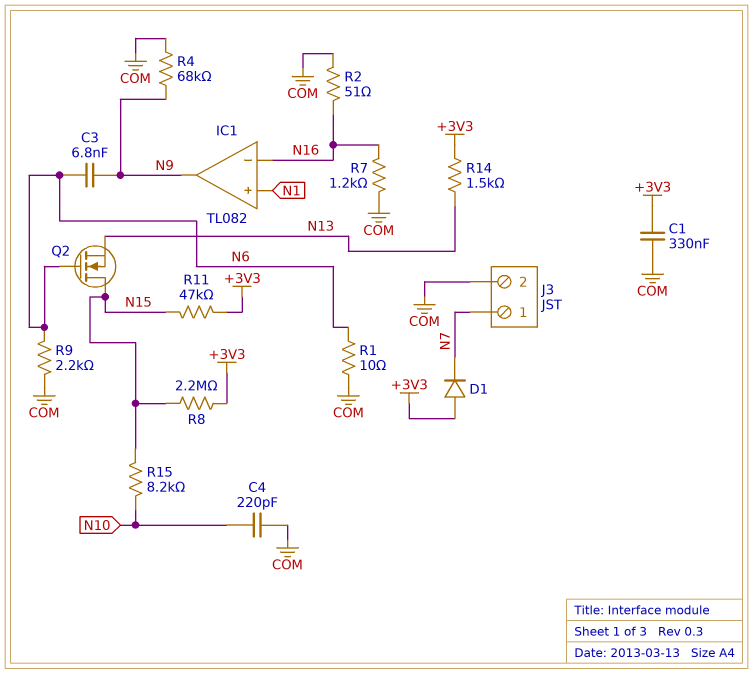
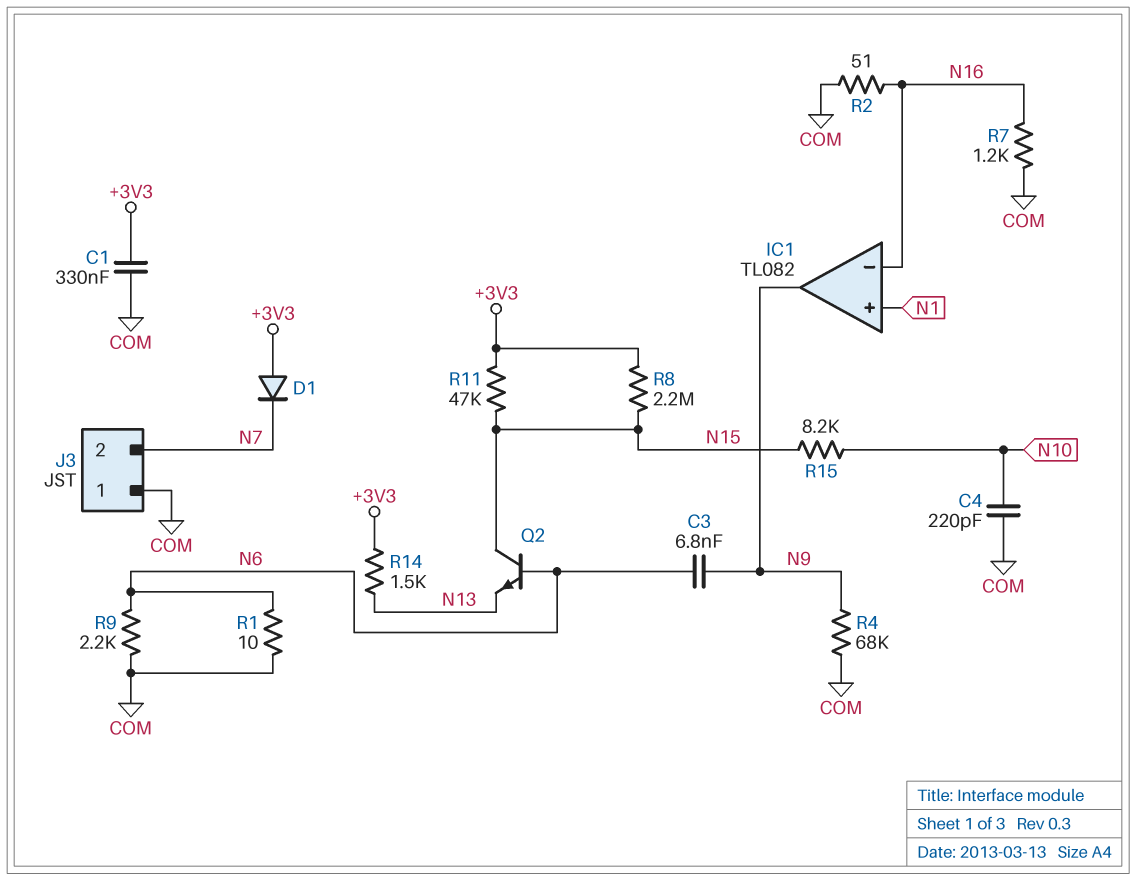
J3 pin 1: N7 -> COM
J3 pin 2: COM -> N7
Q2: NMOS (G N6, D N15, S N13) -> NPN (B N6, C N15, E N13)

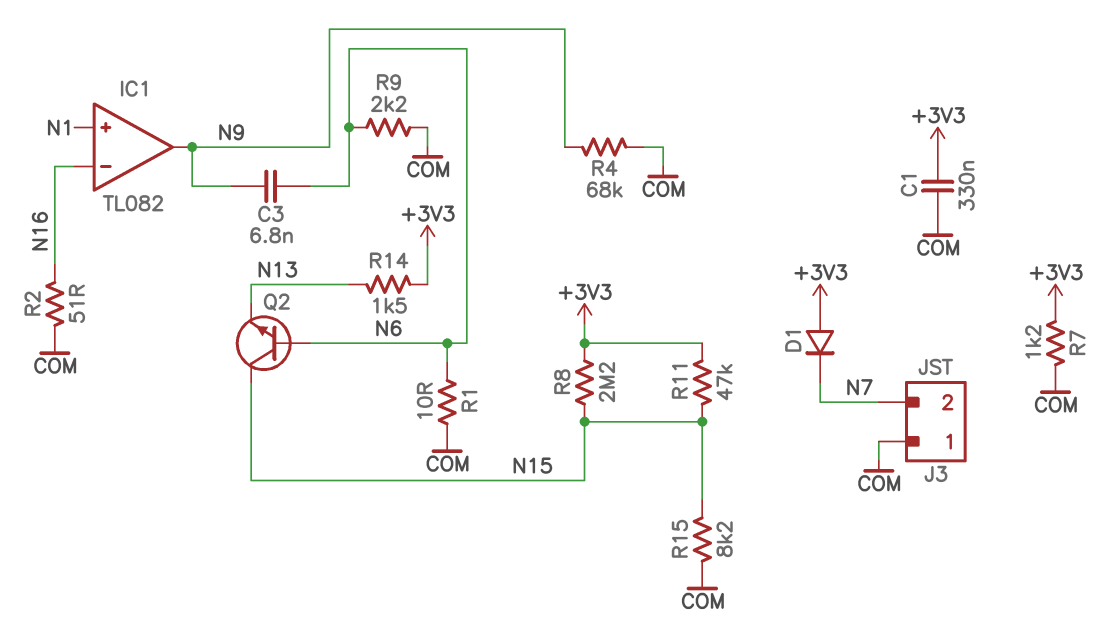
C4: 220pF (COM, N10) -> none
R7: 1.2k (COM, N16) -> 1.2k (+3V3, COM)
R15: 8.2k (N10, N15) -> 8.2k (COM, N15)

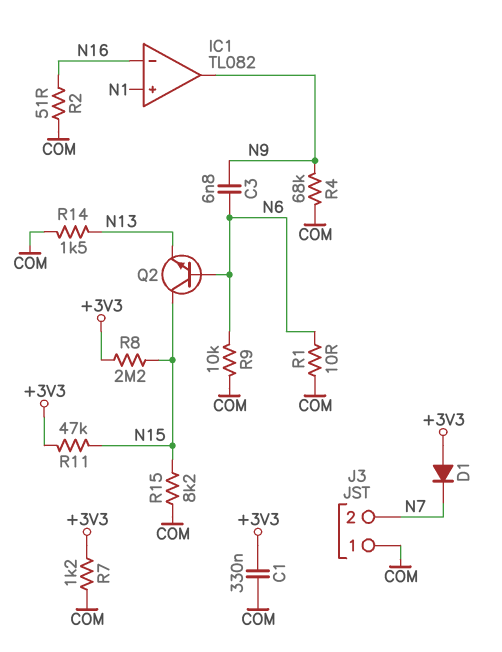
R9: 2.2k (COM, N6) -> 10k (COM, N6)
R14: 1.5k (+3V3, N13) -> 1.5k (COM, N13)

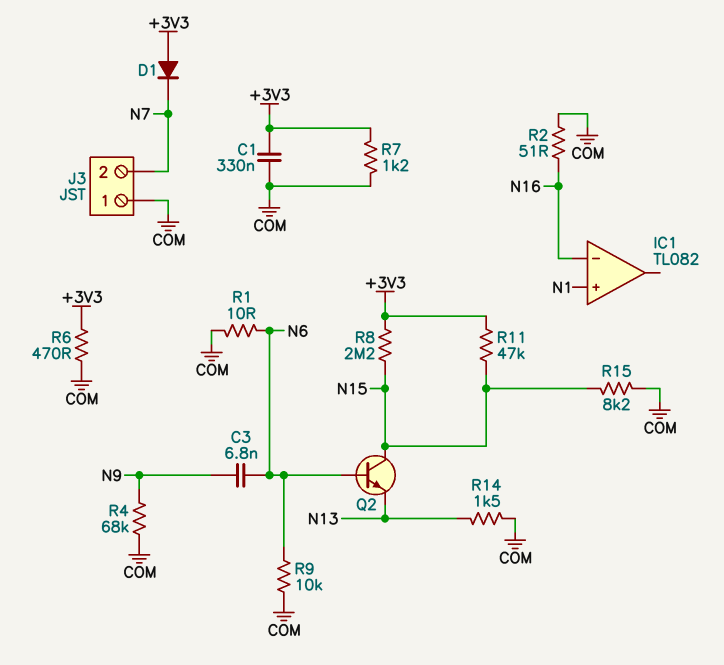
IC1 pin out: N9 -> none
R6: none -> 470 (+3V3, COM)

